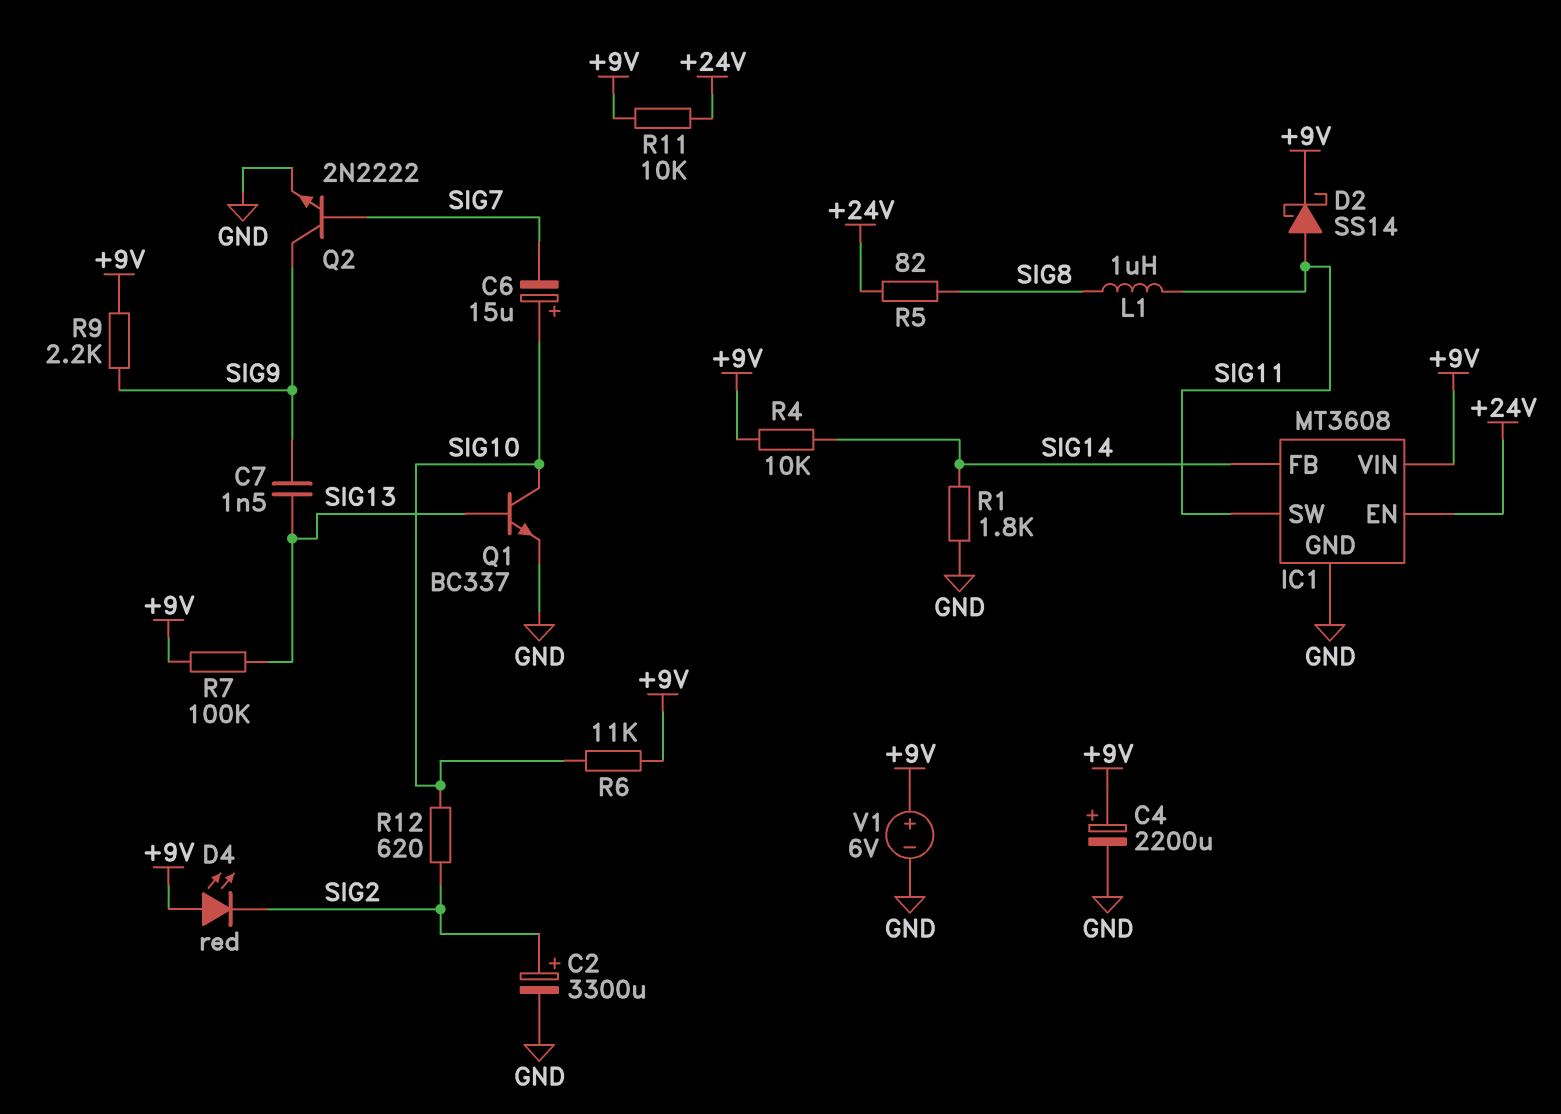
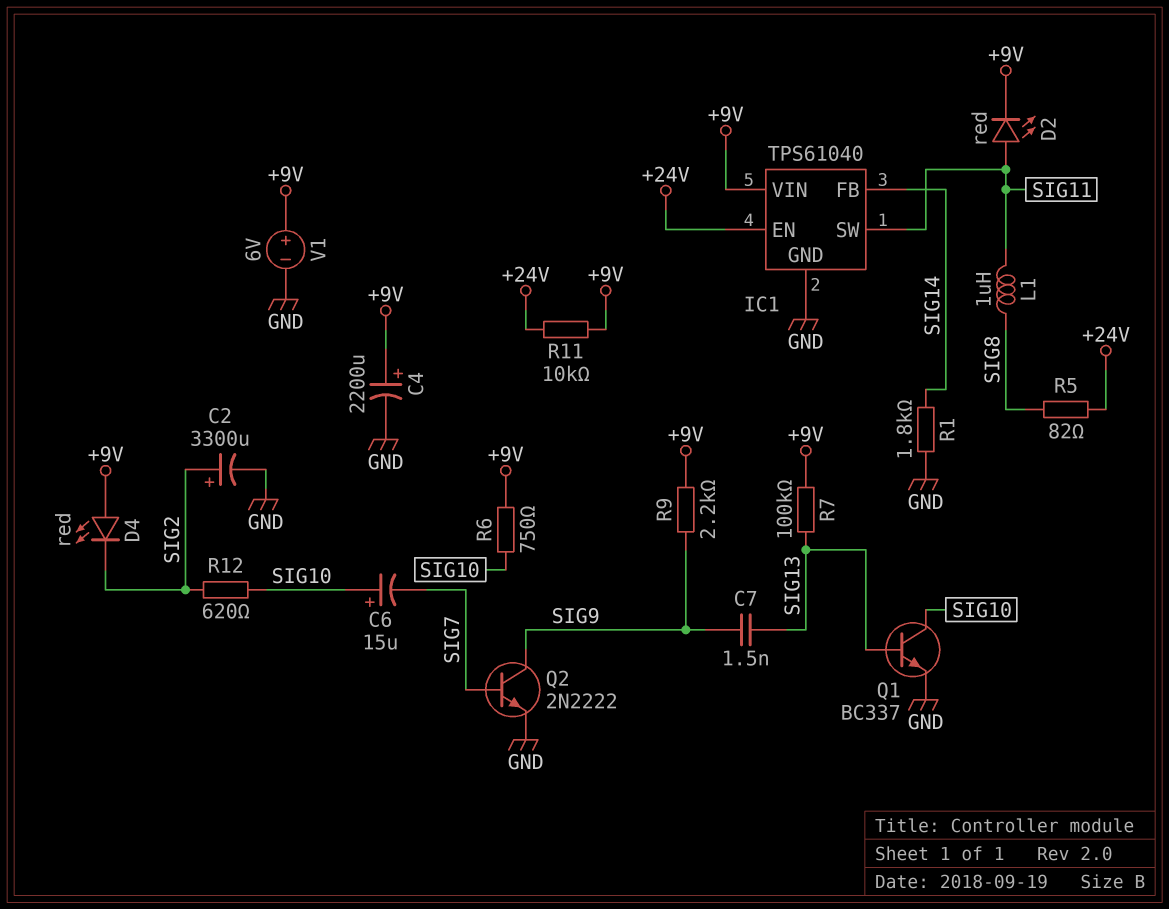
D2: schottky SS14 (A SIG11, K +9V) -> LED red (A SIG11, K +9V)
IC1: MT3608 -> TPS61040
R4: 10k (+9V, SIG14) -> none
R6: 11k (+9V, SIG10) -> 750 (+9V, SIG10)

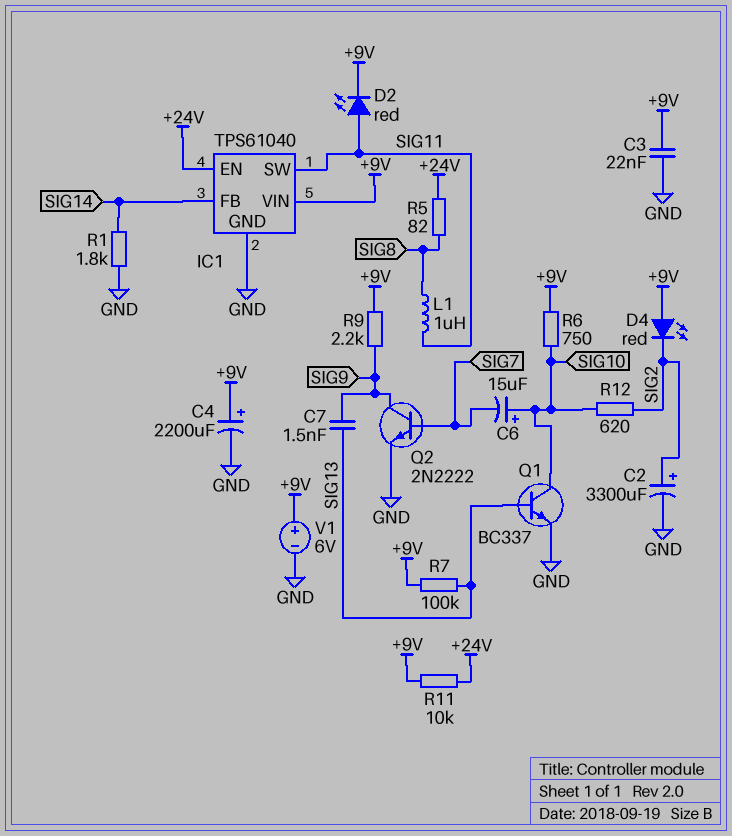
C3: none -> 22nF (+9V, GND)

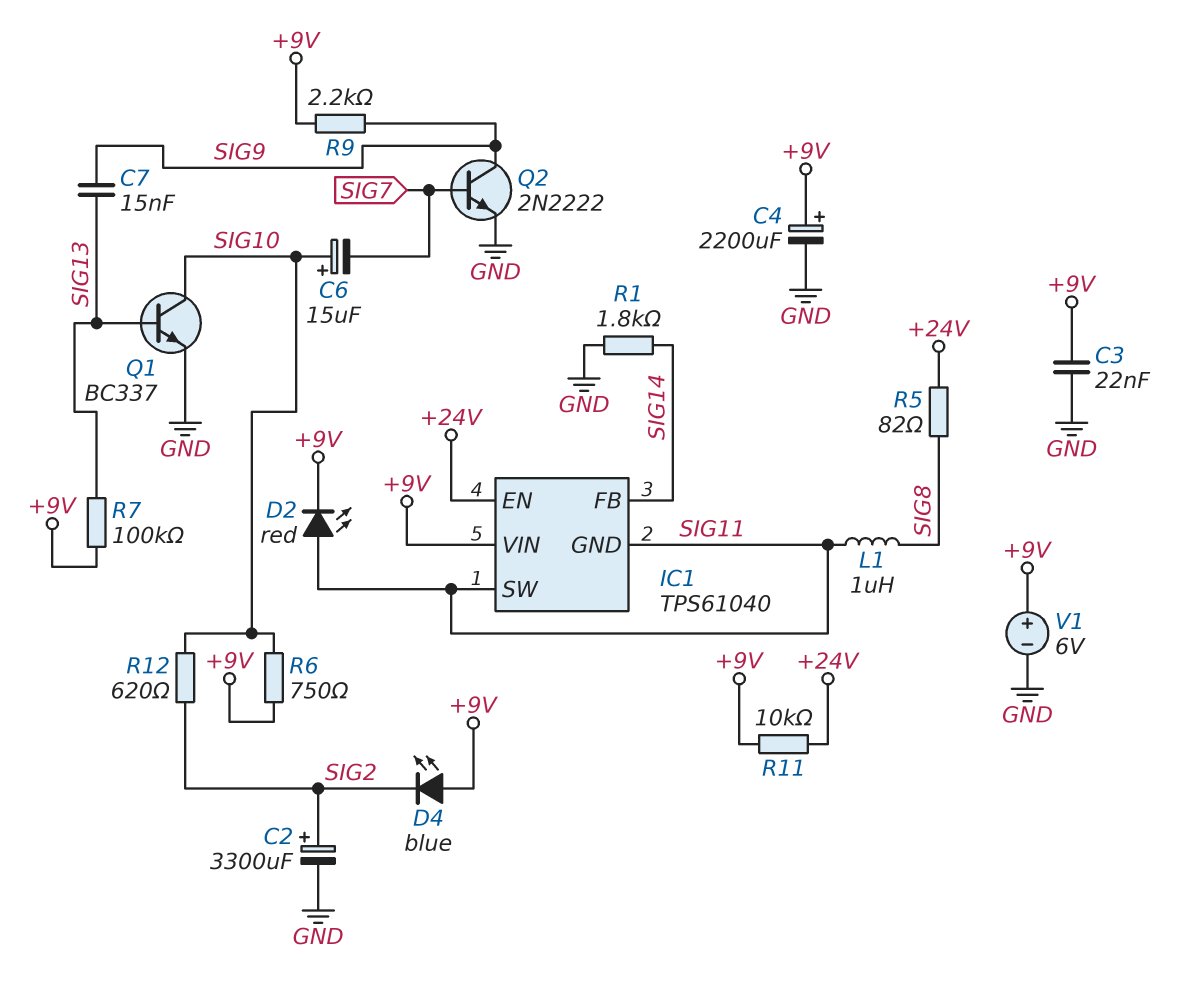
C7: 1.5nF (SIG9, SIG13) -> 15nF (SIG9, SIG13)
D4: LED red (A +9V, K SIG2) -> LED blue (A +9V, K SIG2)
IC1 pin GND: GND -> SIG11

